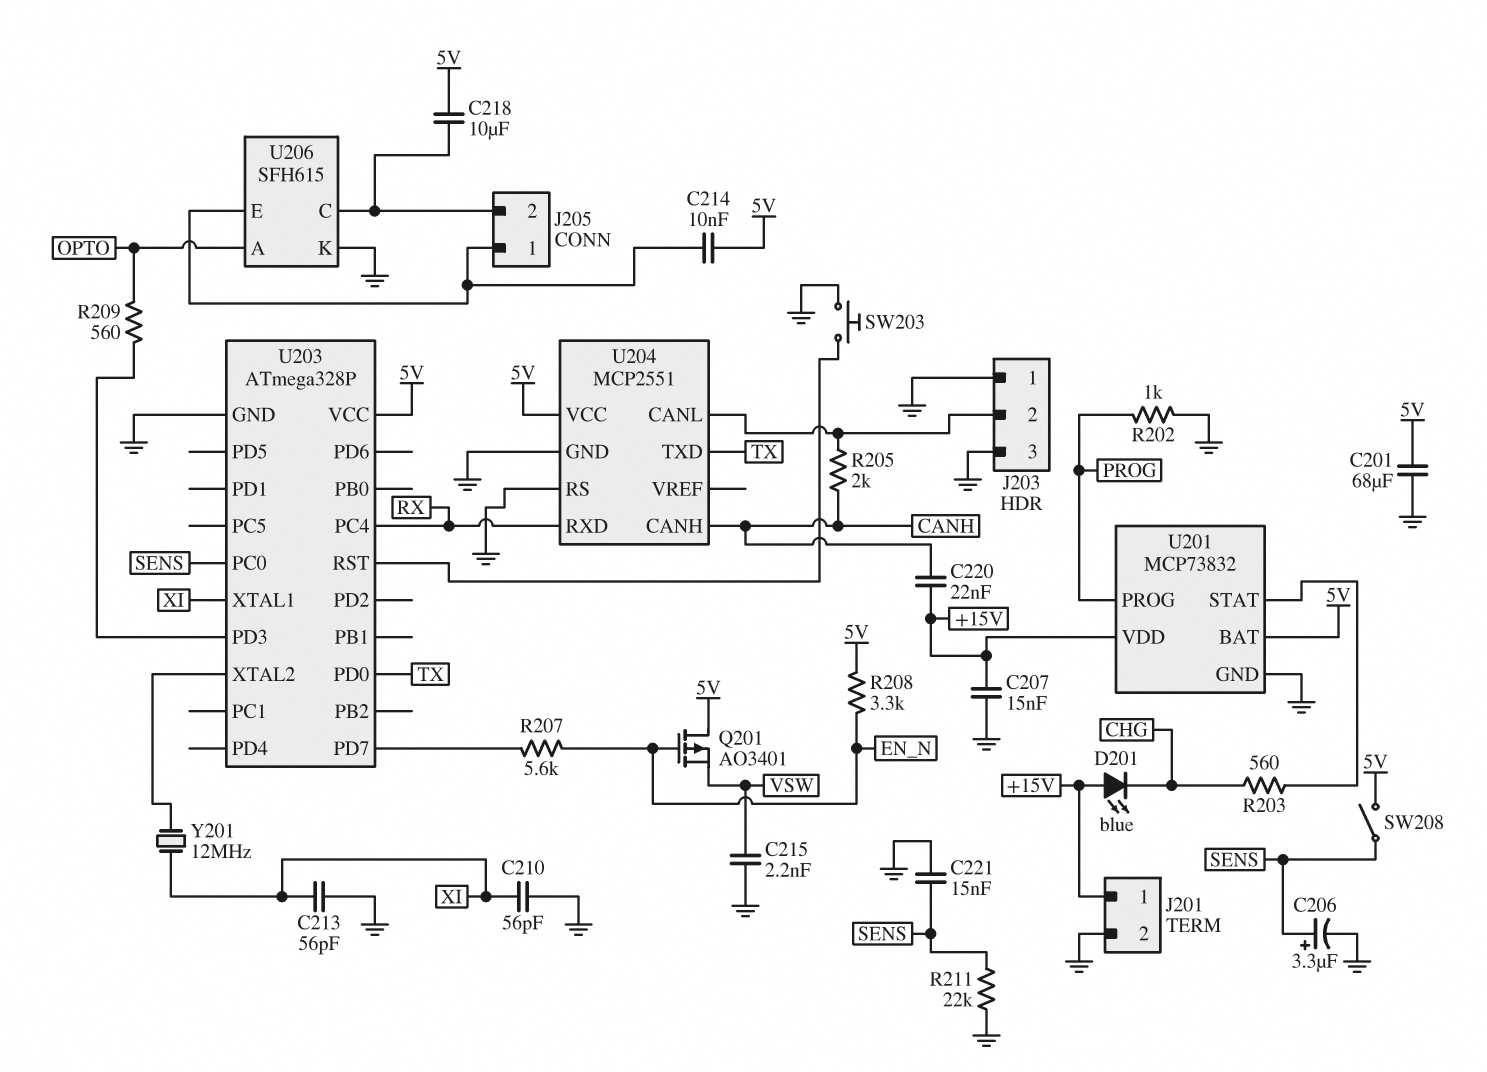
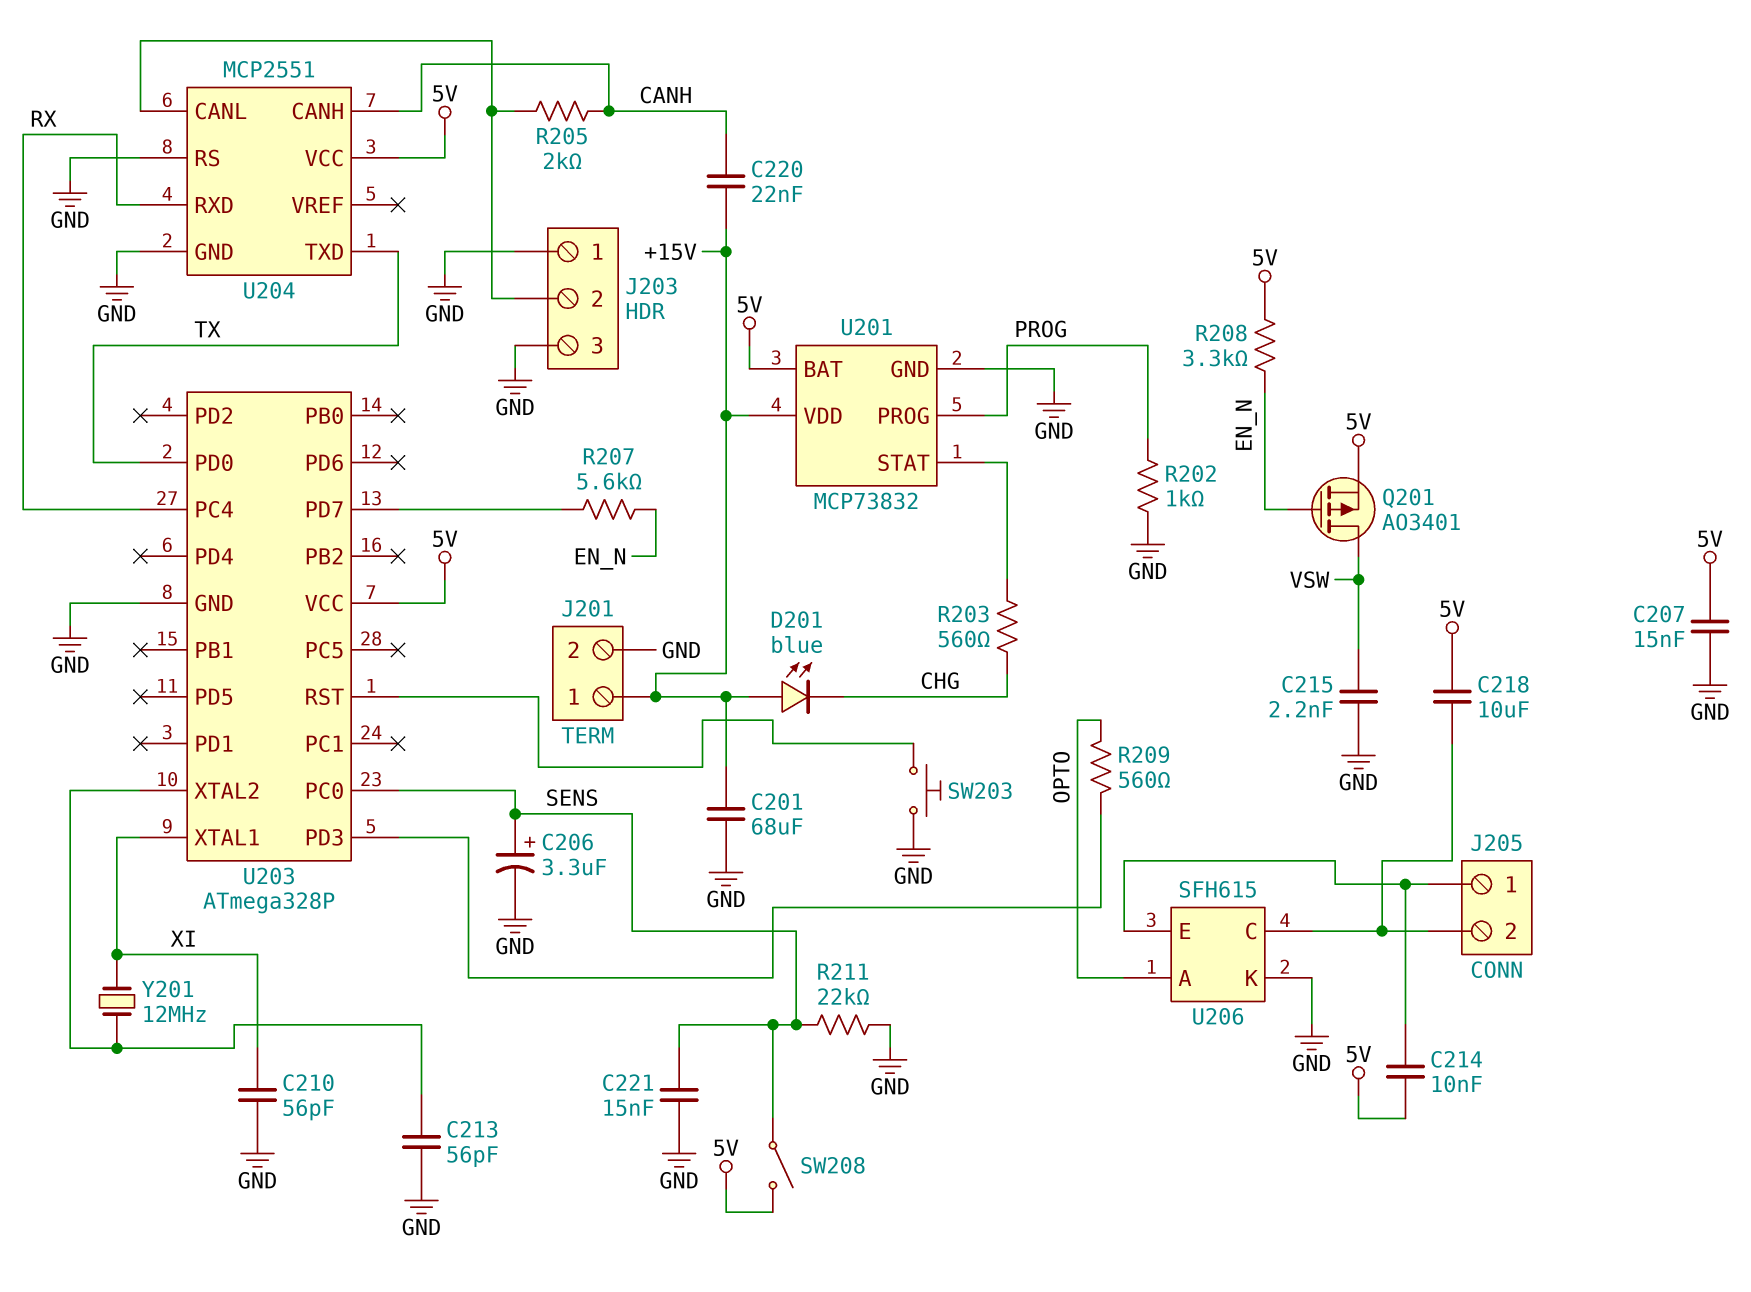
C201: 68uF (5V, GND) -> 68uF (+15V, GND)
C207: 15nF (+15V, GND) -> 15nF (5V, GND)
C213: 56pF (GND, XI) -> 56pF (GND, U203/XTAL2)
Q201: PMOS AO3401 (G EN_N, D 5V, S VSW) -> PMOS AO3401 (G EN_N, D VSW, S 5V)

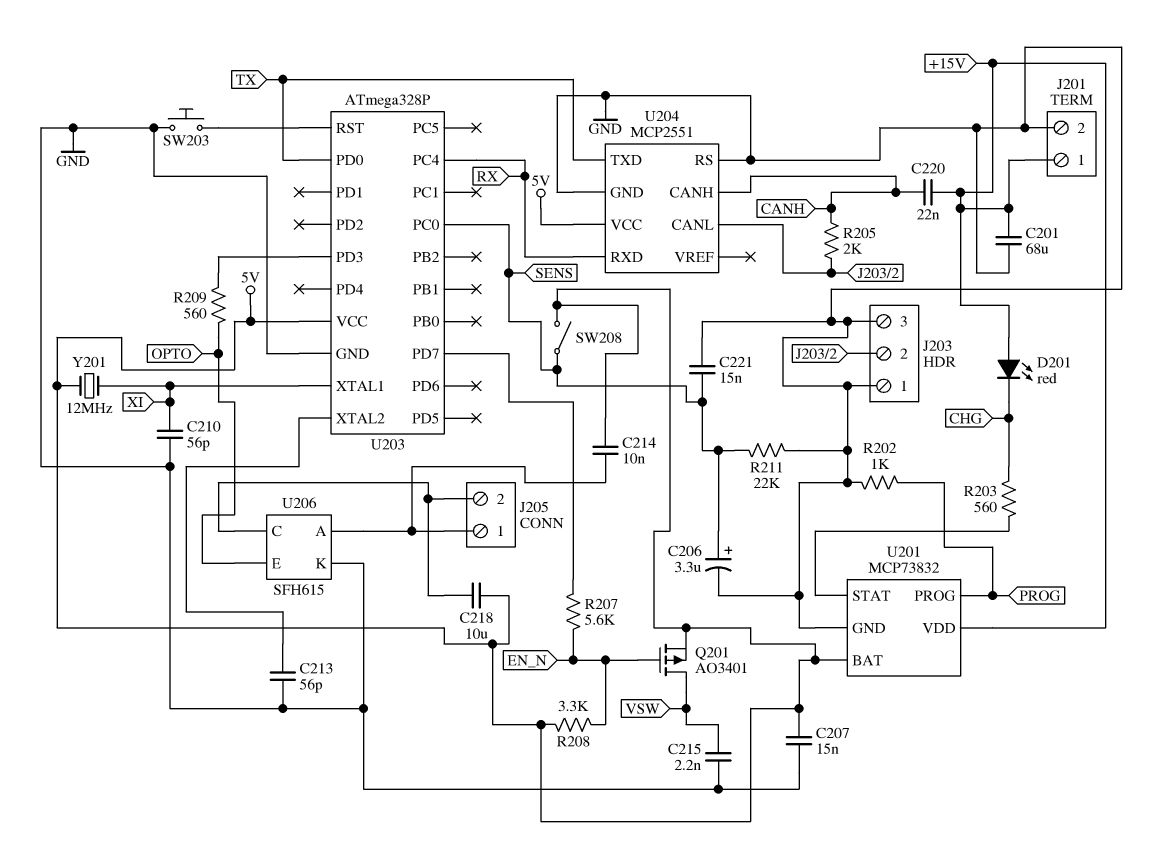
D201: LED blue (A +15V, K CHG) -> LED red (A +15V, K CHG)
U206 pin A: OPTO -> J205/1
U206 pin E: J205/1 -> OPTO
Y201: 12MHz (U203/XTAL2, XI) -> 12MHz (5V, XI)

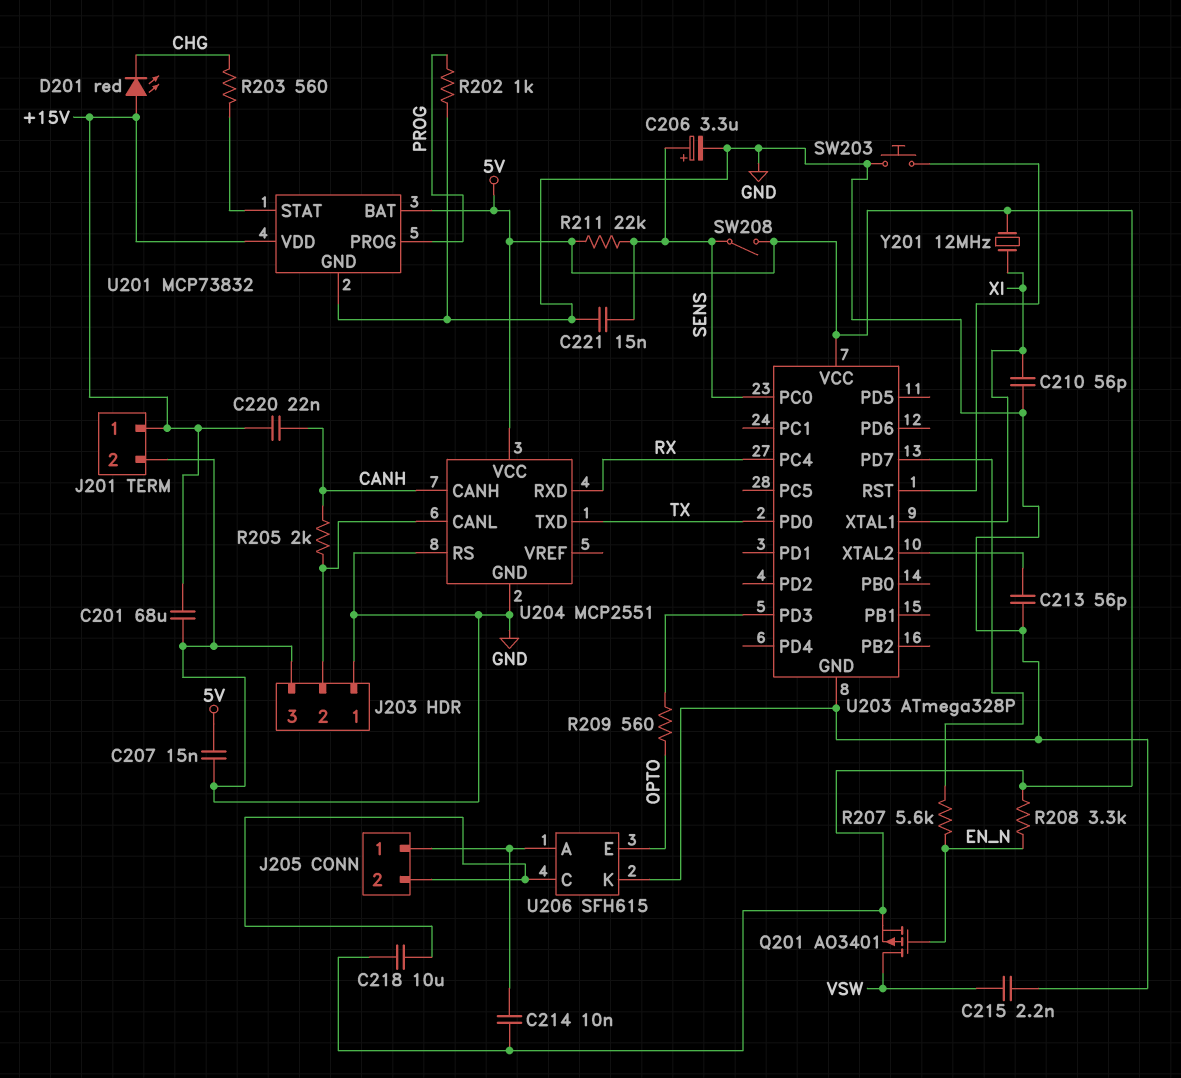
R211: 22k (GND, SENS) -> 22k (5V, SENS)

